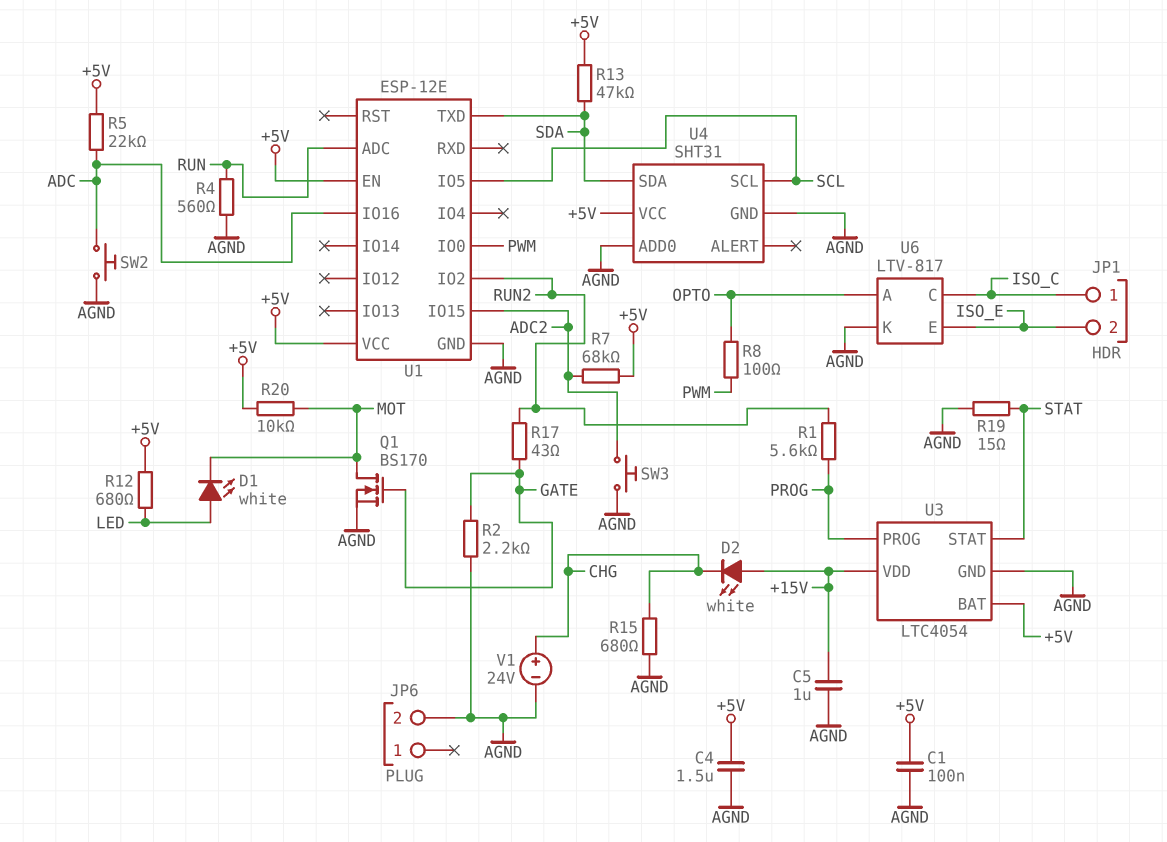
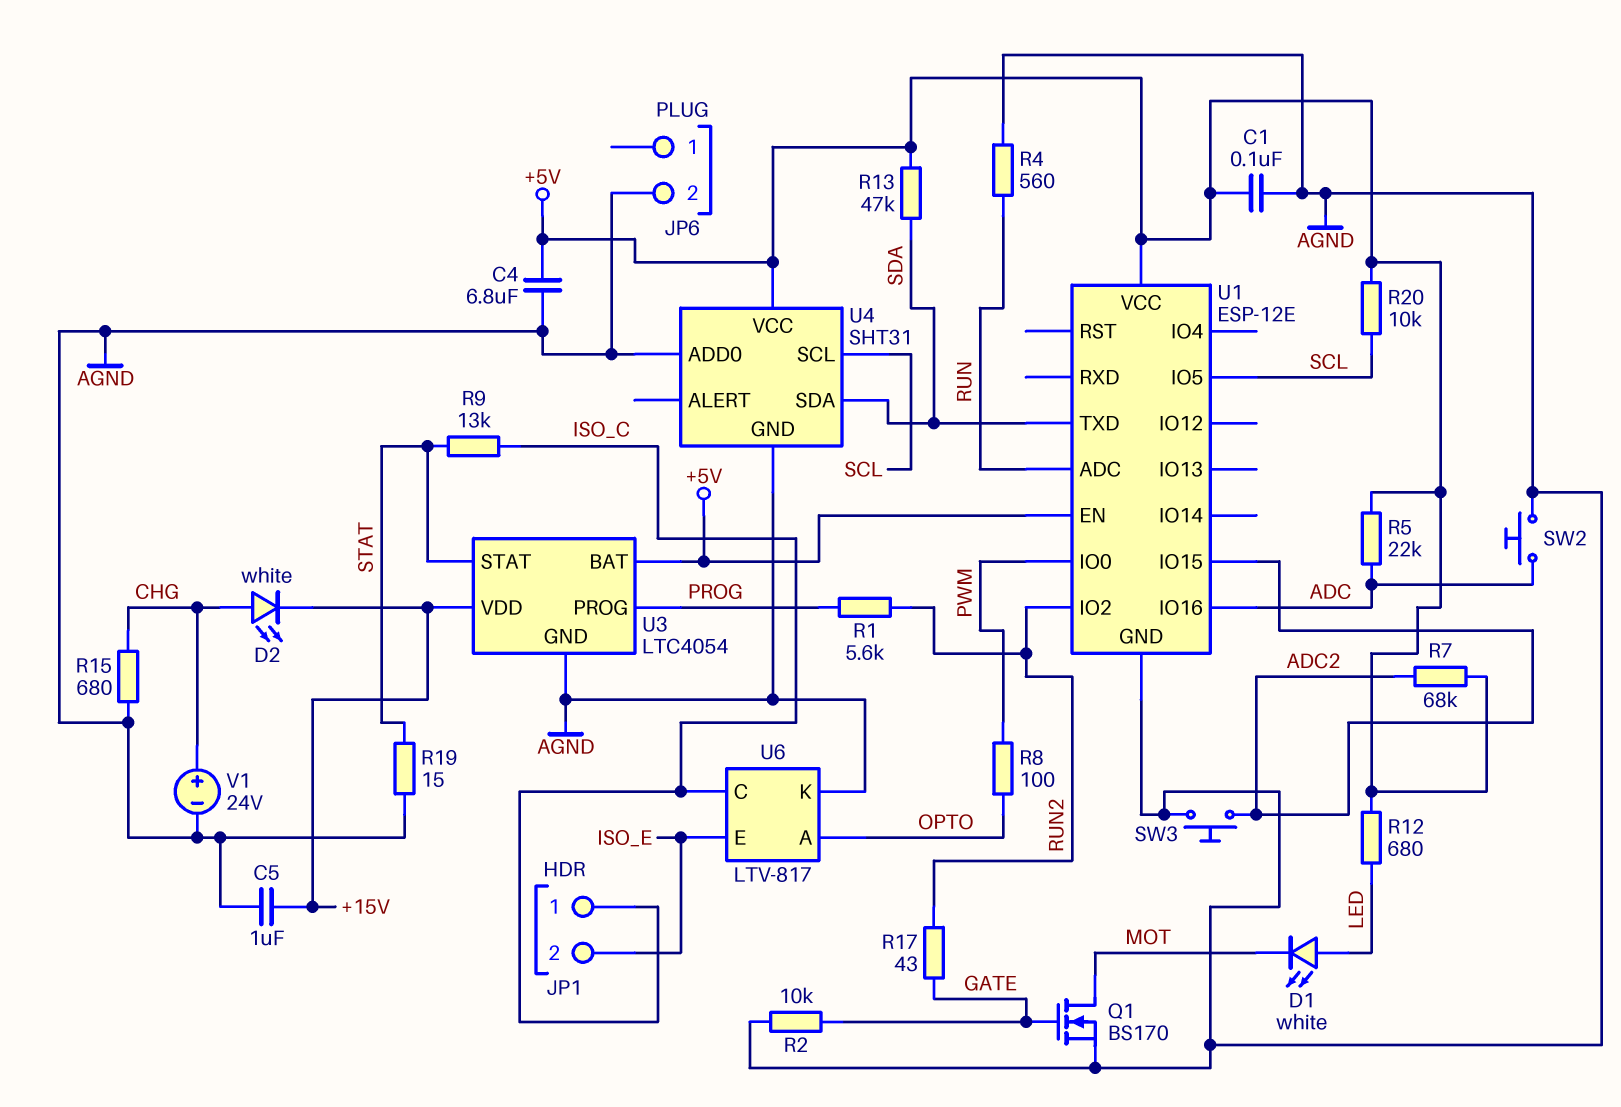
C4: 1.5uF (+5V, AGND) -> 6.8uF (+5V, AGND)
D2: LED white (A +15V, K CHG) -> LED white (A CHG, K +15V)
R2: 2.2k (AGND, GATE) -> 10k (AGND, GATE)
R9: none -> 13k (ISO_C, STAT)
R20: 10k (+5V, MOT) -> 10k (+5V, SCL)

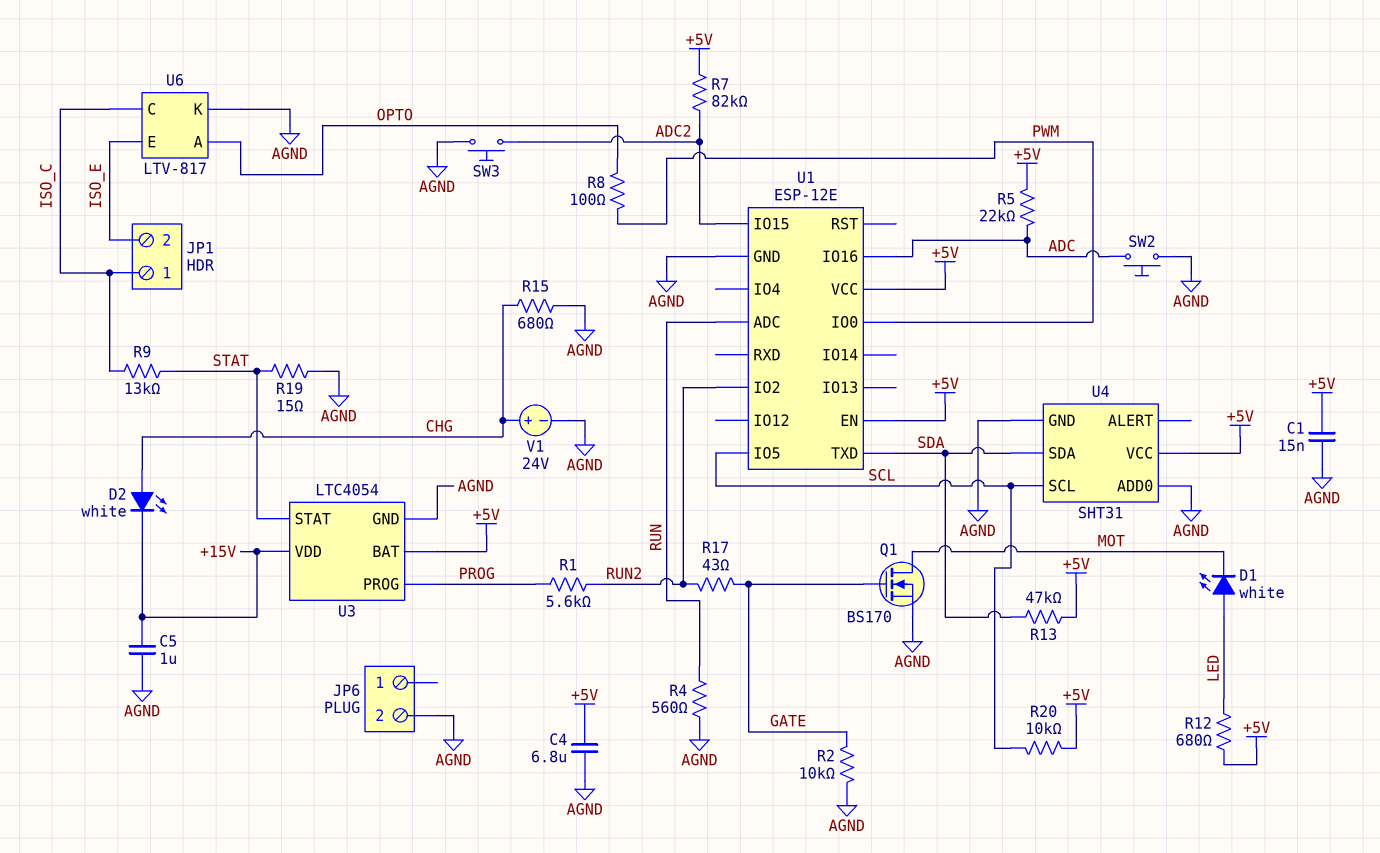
C1: 100nF (+5V, AGND) -> 15nF (+5V, AGND)
R7: 68k (+5V, ADC2) -> 82k (+5V, ADC2)

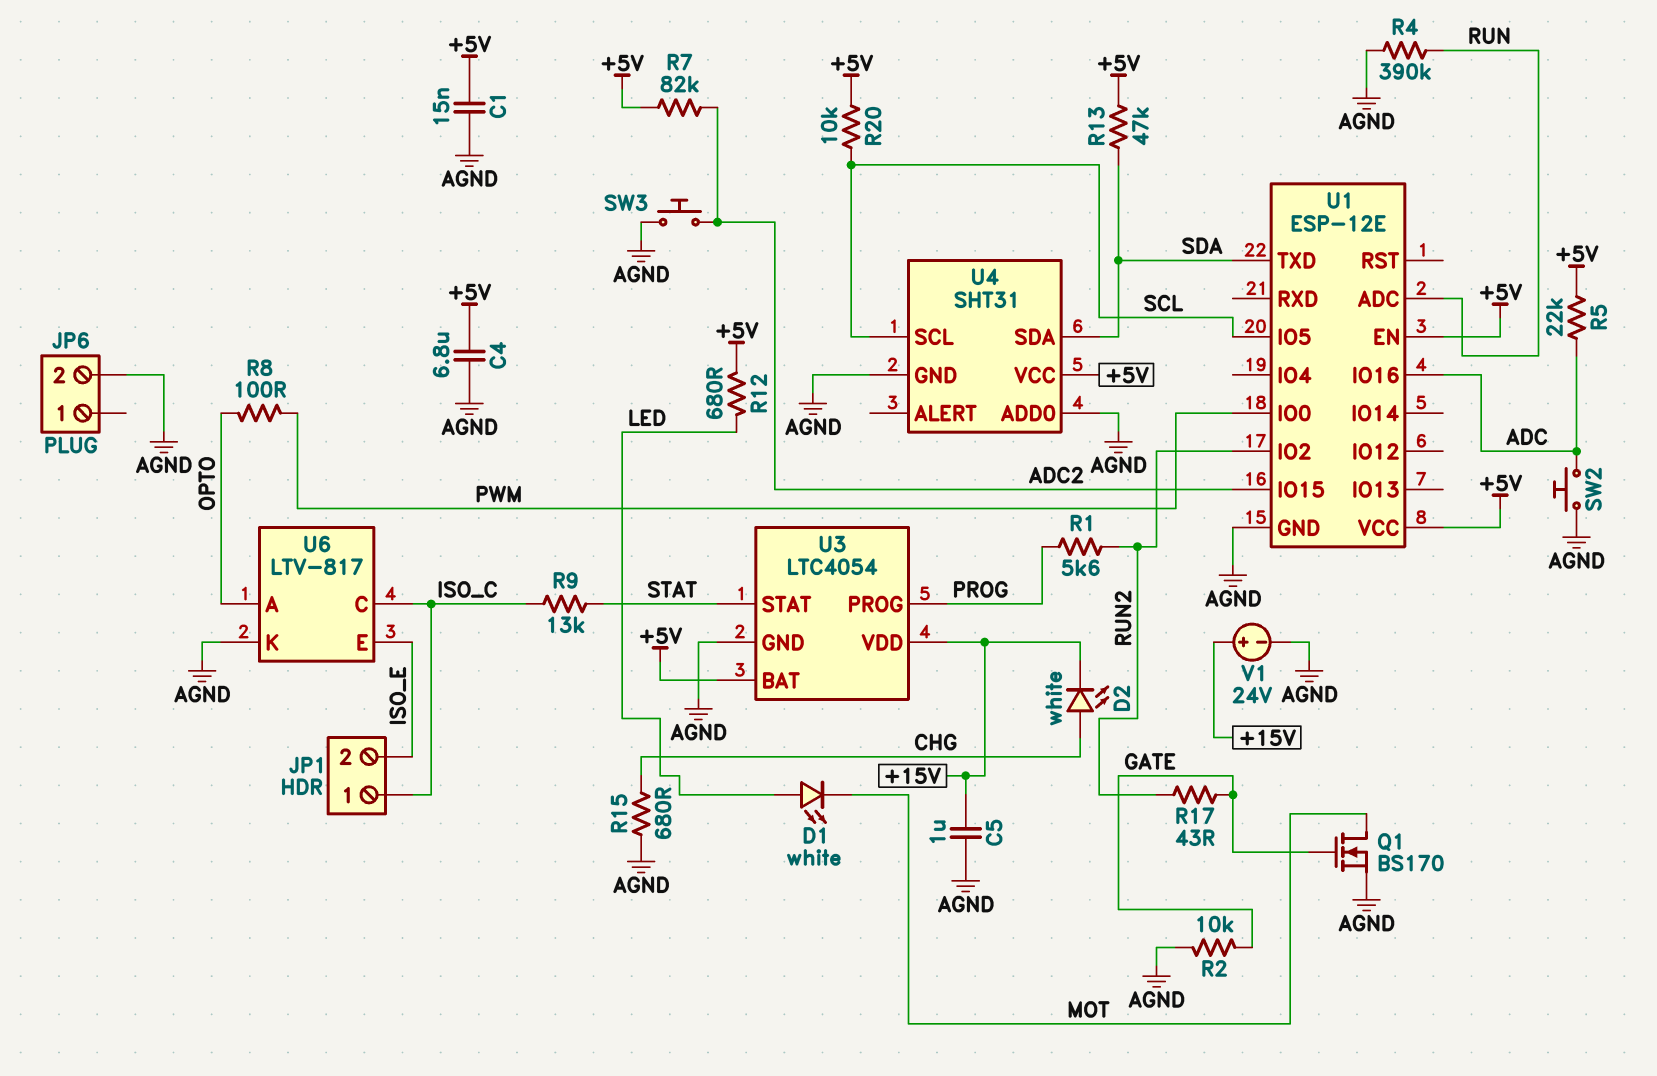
R4: 560 (AGND, RUN) -> 390k (AGND, RUN)
R19: 15 (AGND, STAT) -> none
V1: 24V (plus CHG, minus AGND) -> 24V (plus +15V, minus AGND)

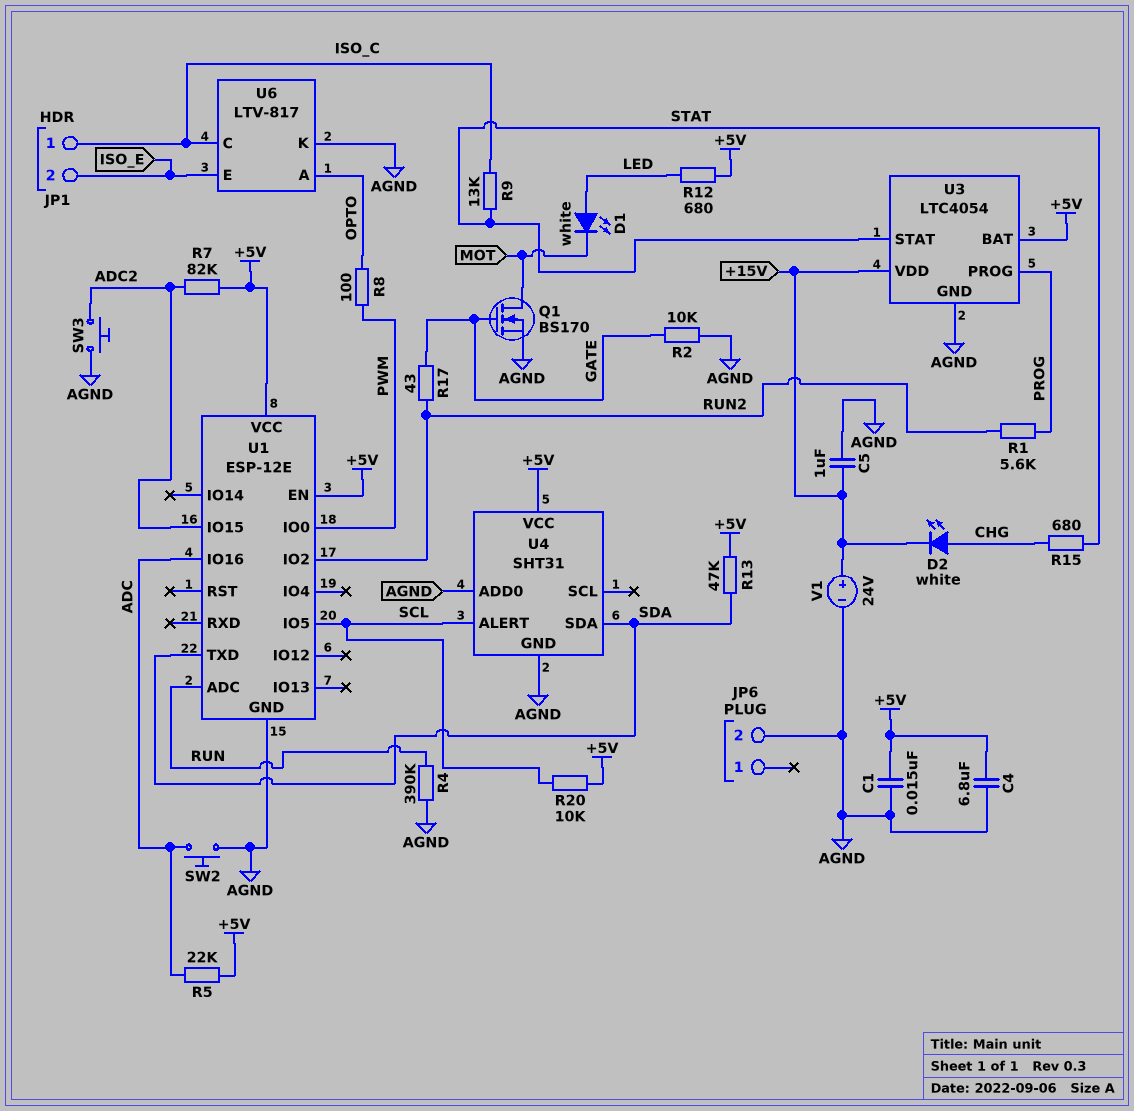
R15: 680 (AGND, CHG) -> 680 (CHG, STAT)
U4 pin ALERT: none -> SCL
U4 pin SCL: SCL -> none

